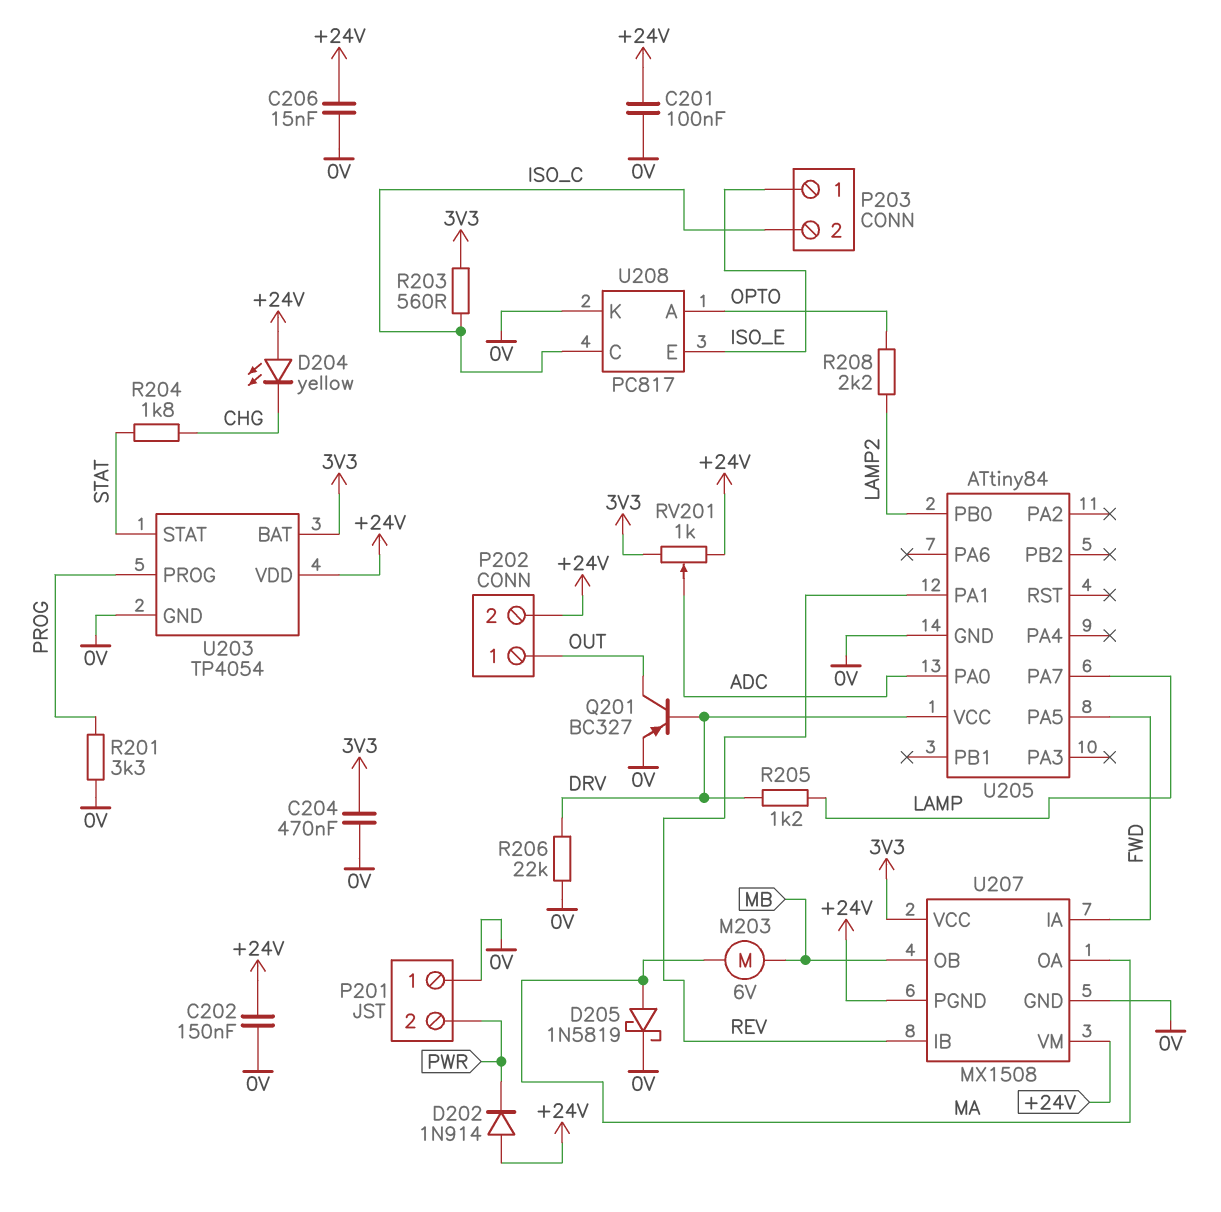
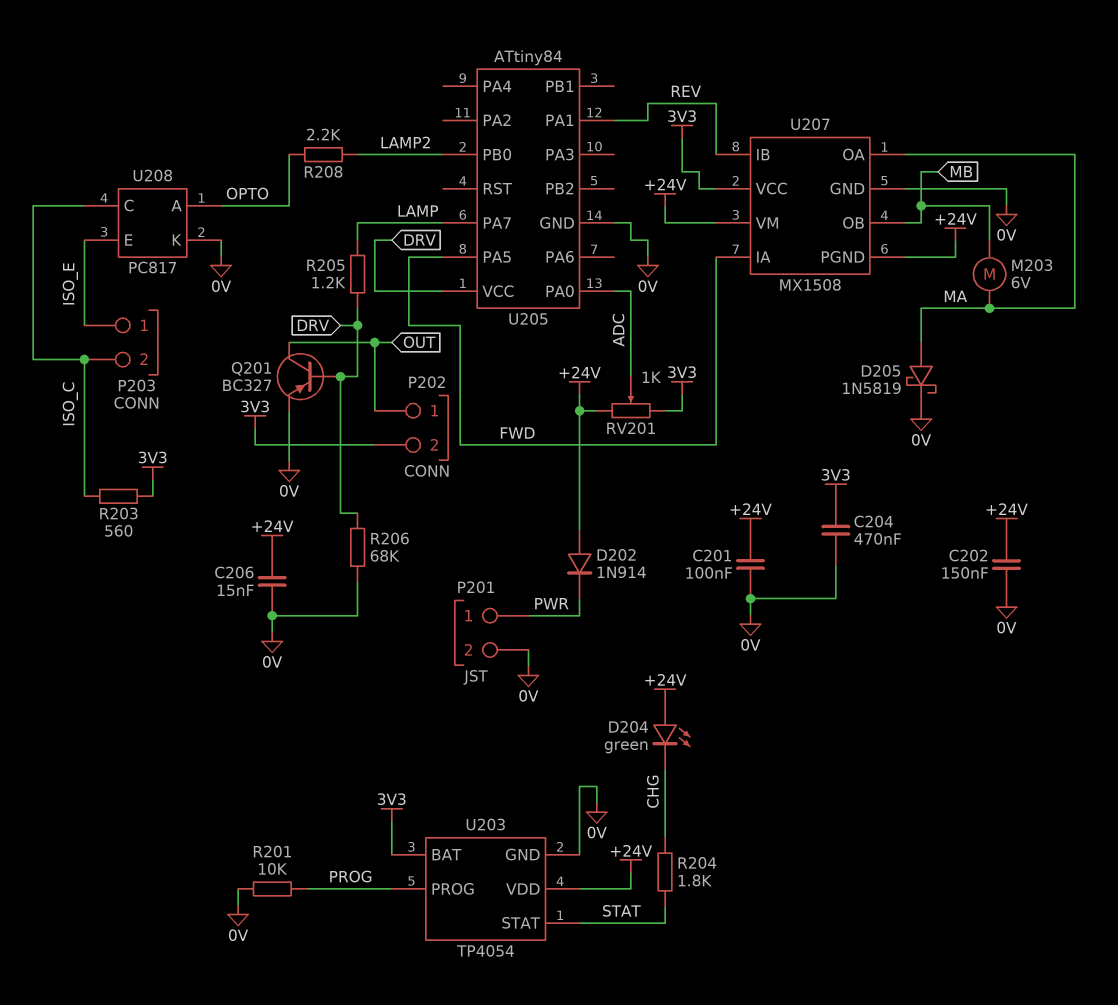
D204: LED yellow (A +24V, K CHG) -> LED green (A +24V, K CHG)
P201 pin 1: 0V -> PWR
P201 pin 2: PWR -> 0V
P202 pin 2: +24V -> 3V3
R201: 3.3k (0V, PROG) -> 10k (0V, PROG)
R206: 22k (0V, DRV) -> 68k (0V, DRV)

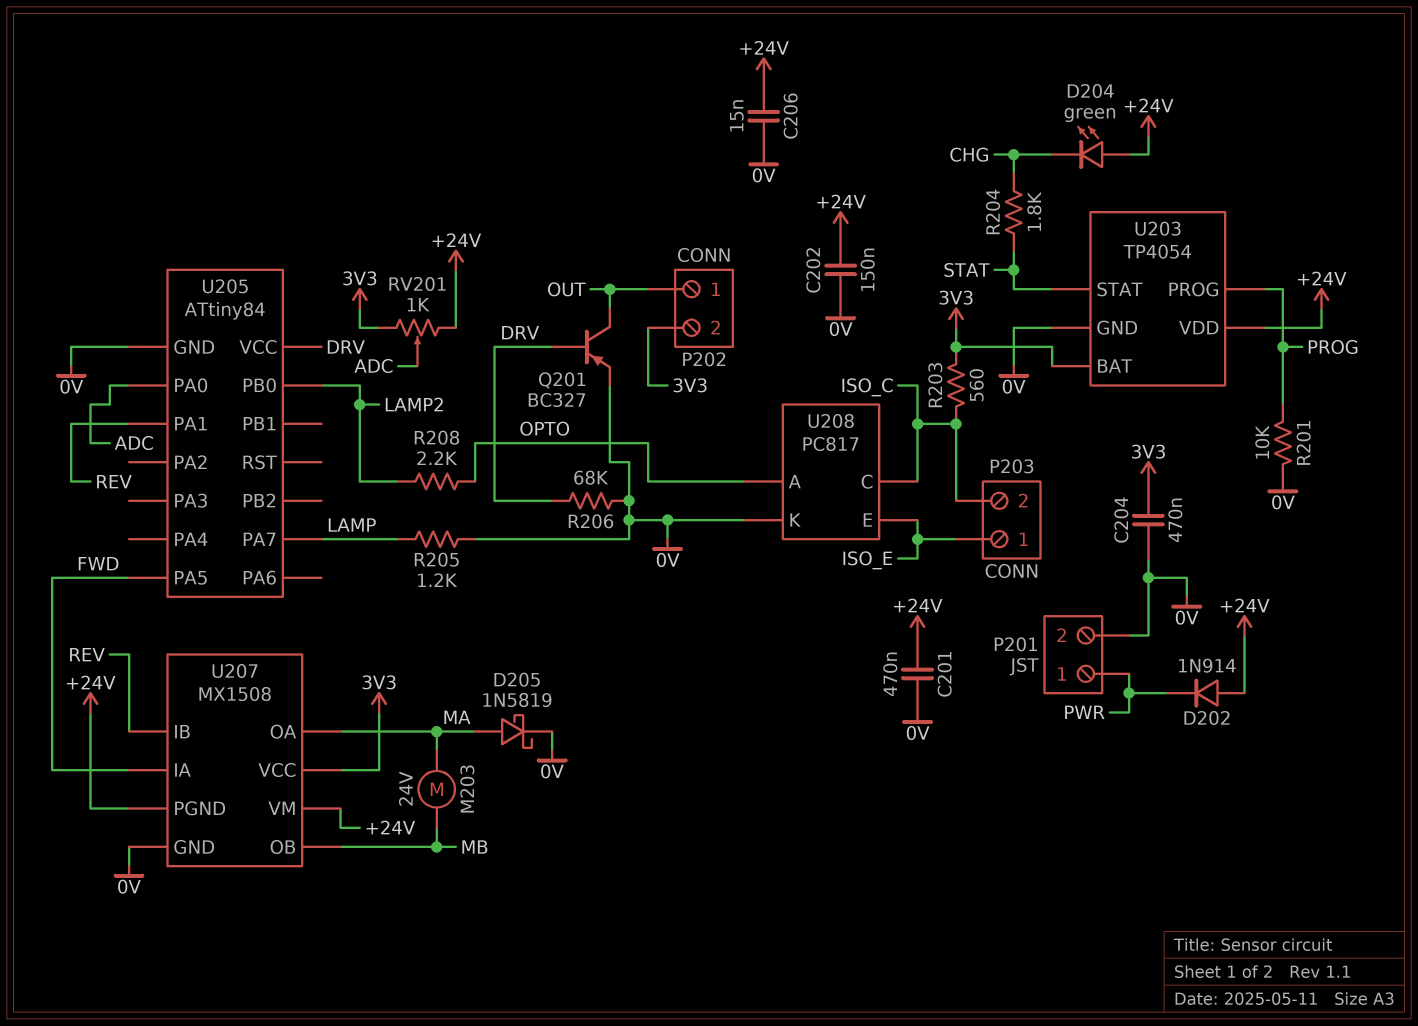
C201: 100nF (+24V, 0V) -> 470nF (+24V, 0V)
M203: motor 6V (MA, MB) -> motor 24V (MA, MB)
R205: 1.2k (DRV, LAMP) -> 1.2k (0V, LAMP)

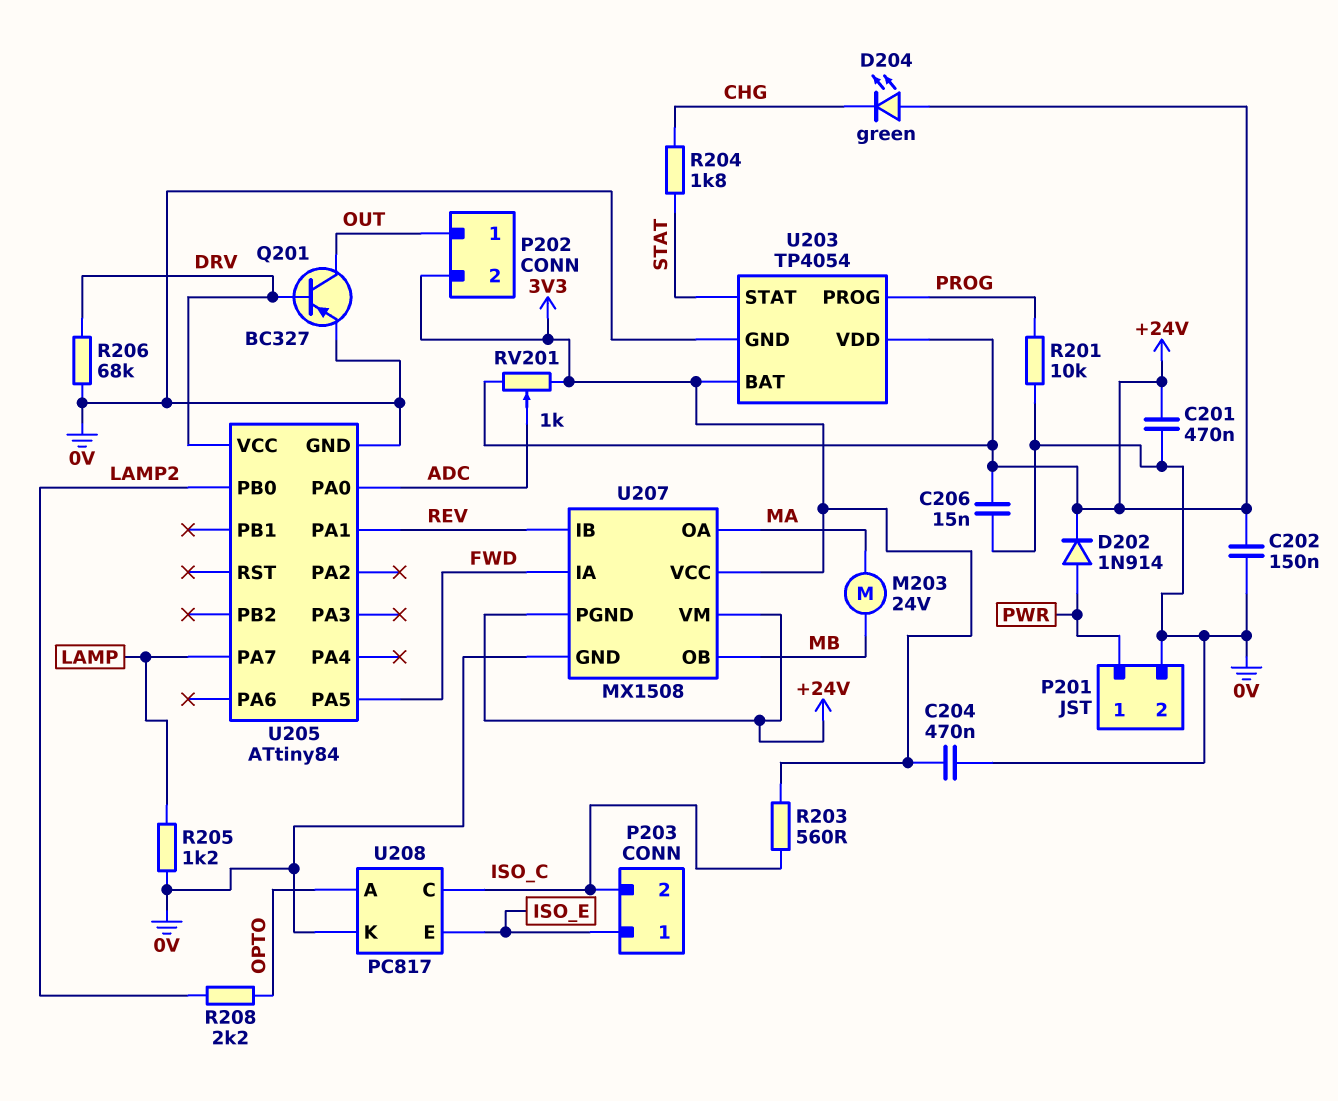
D202: diode 1N914 (A +24V, K PWR) -> diode 1N914 (A PWR, K +24V)
D205: schottky 1N5819 (A MA, K 0V) -> none

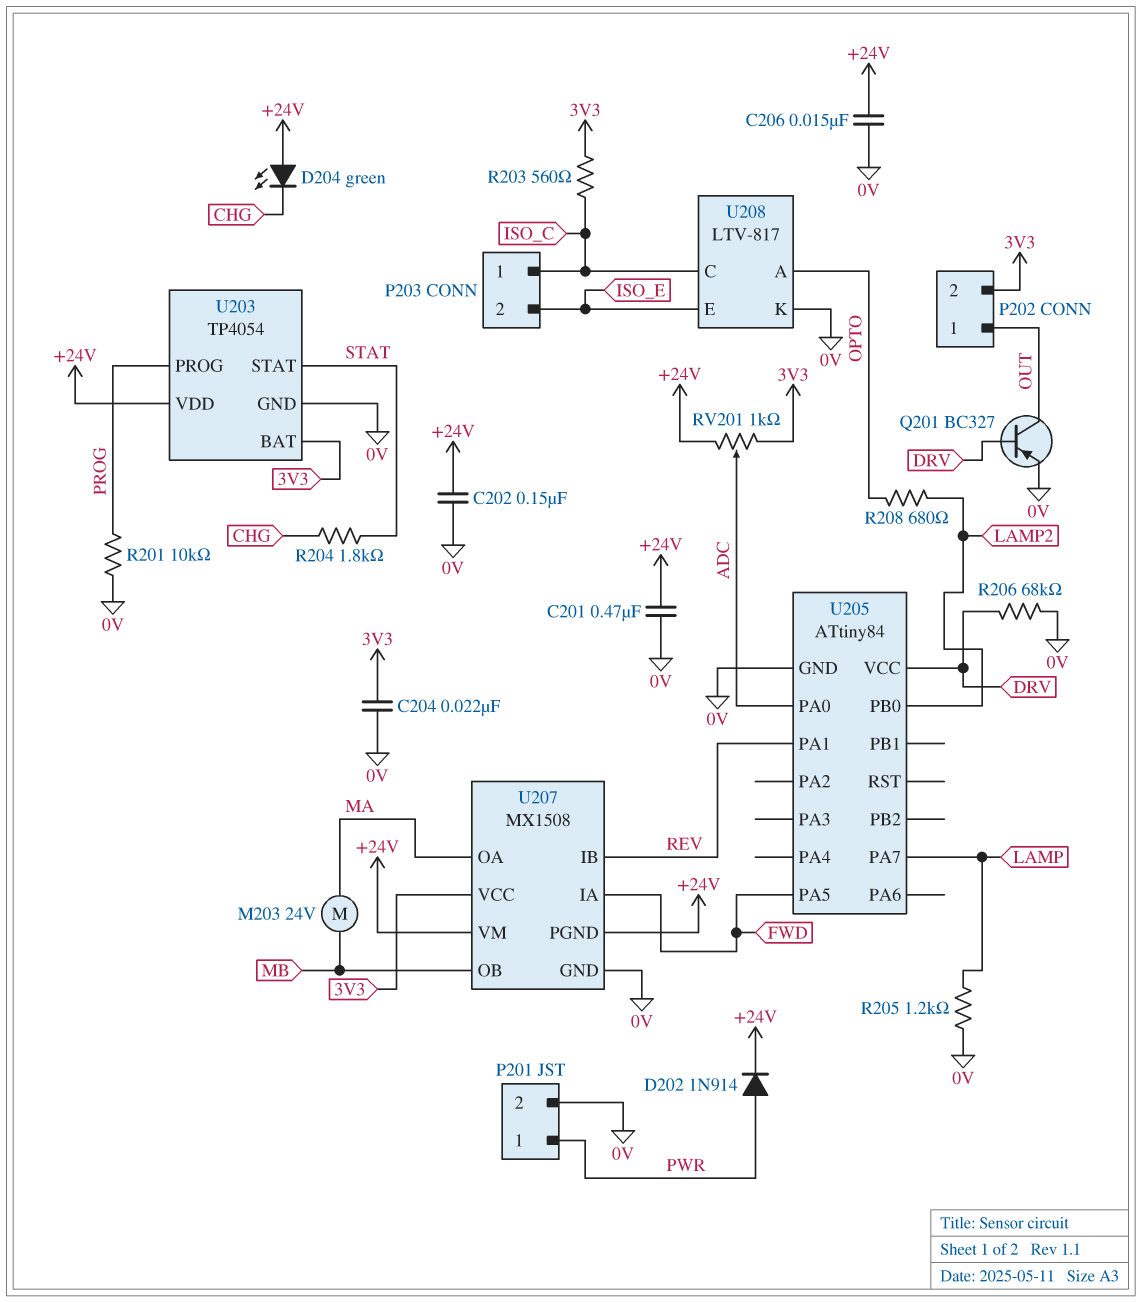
C204: 470nF (0V, 3V3) -> 22nF (0V, 3V3)
P203 pin 1: ISO_E -> ISO_C
P203 pin 2: ISO_C -> ISO_E
R208: 2.2k (LAMP2, OPTO) -> 680 (LAMP2, OPTO)
U208: PC817 -> LTV-817

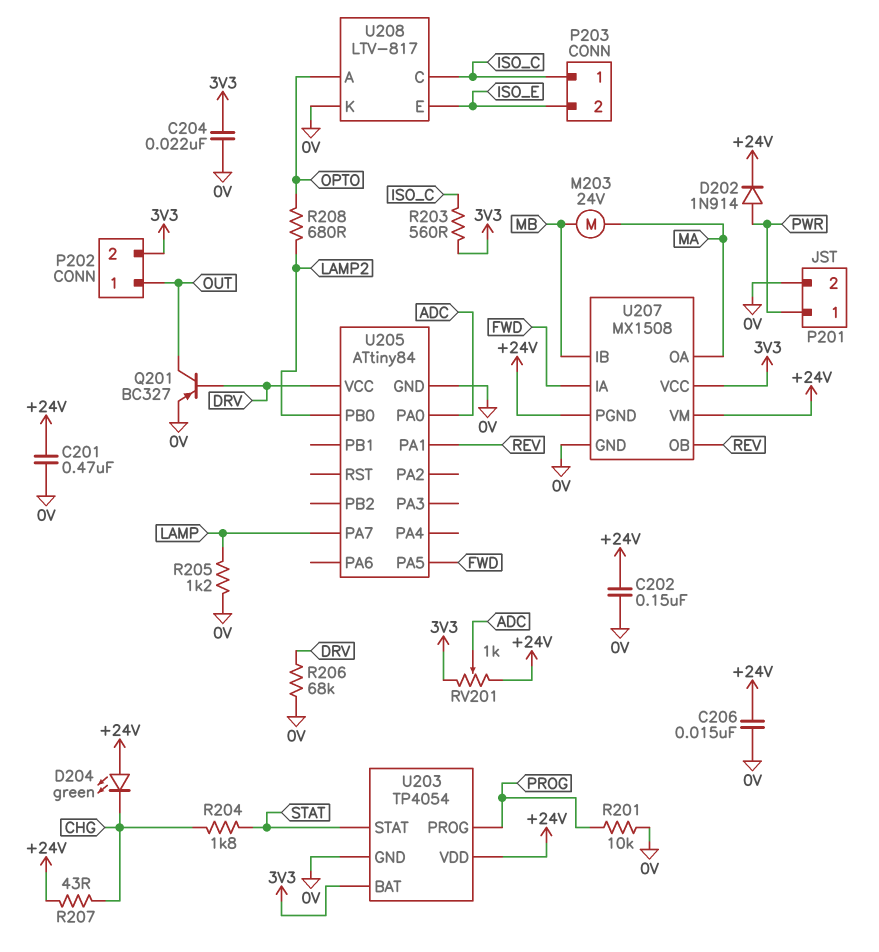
R207: none -> 43 (+24V, CHG)
U207 pin IB: REV -> MB
U207 pin OB: MB -> REV

